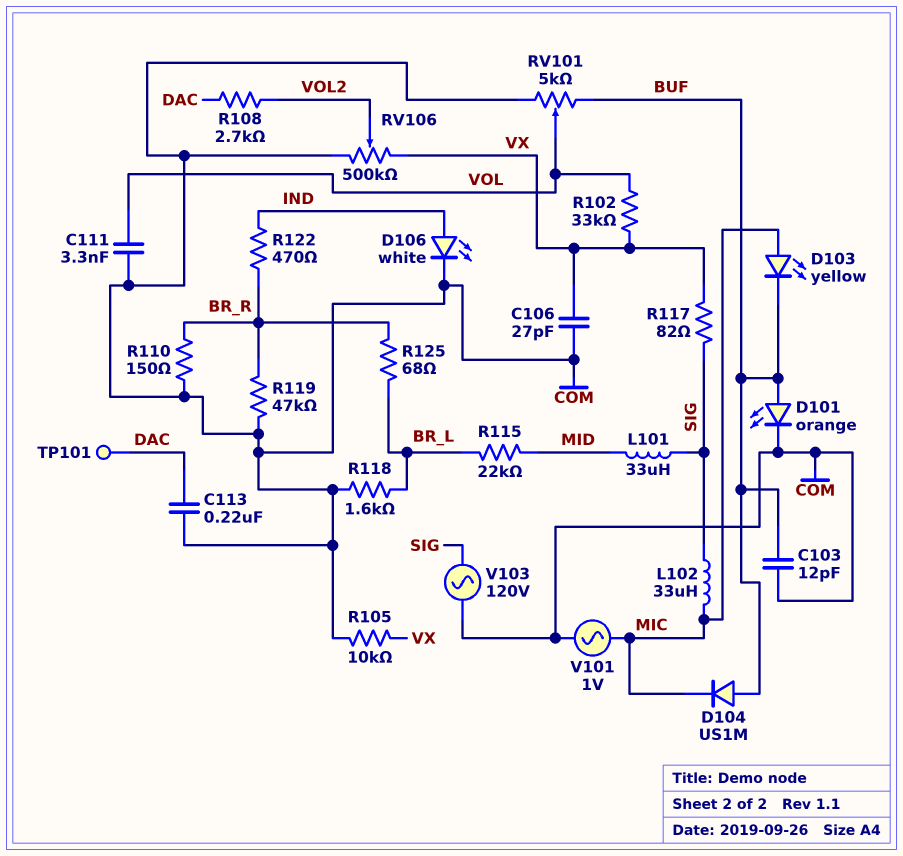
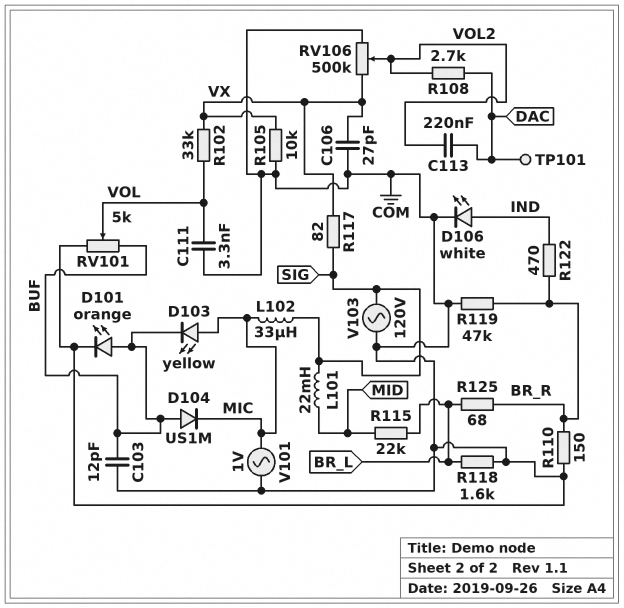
C113: 220nF (COM, DAC) -> 220nF (DAC, VOL2)
L101: 33uH (MID, SIG) -> 22mH (MID, SIG)

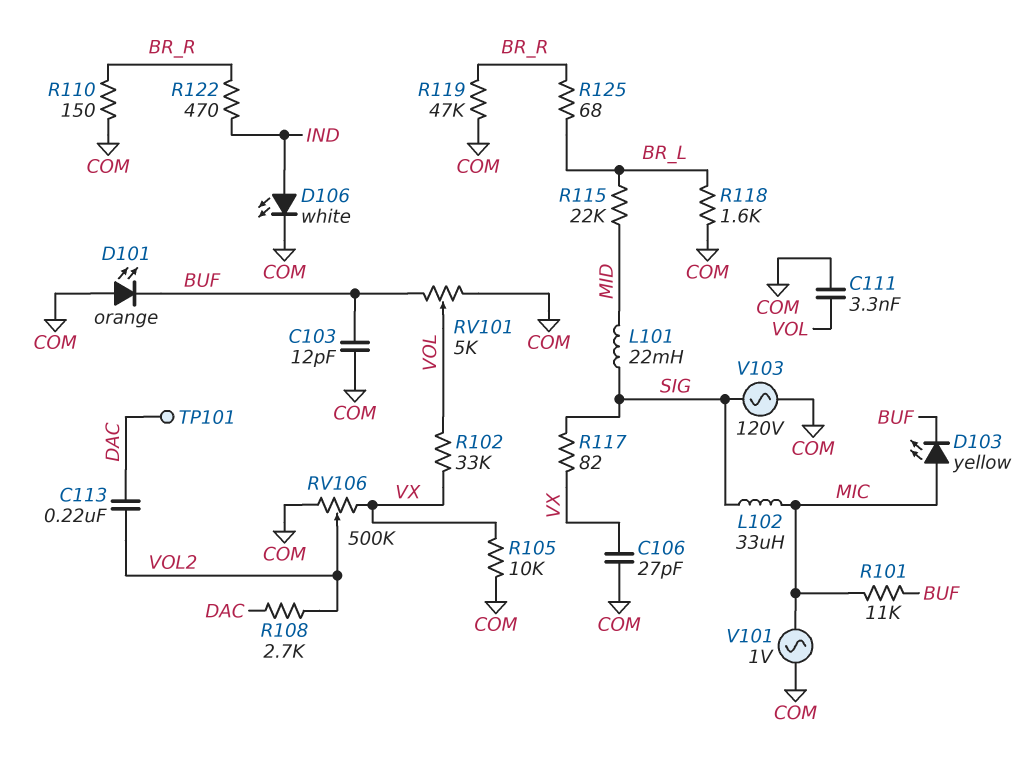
D101: LED orange (A BUF, K COM) -> LED orange (A COM, K BUF)
D104: diode US1M (A BUF, K MIC) -> none
R101: none -> 11k (BUF, MIC)

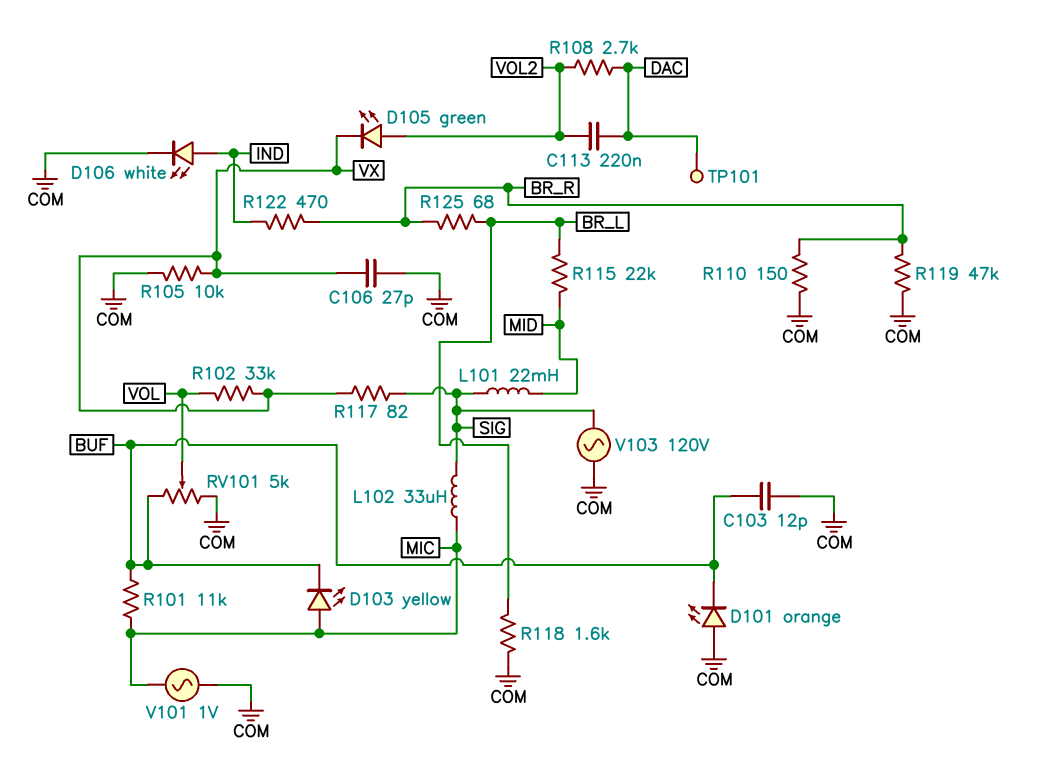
C111: 3.3nF (COM, VOL) -> none
D105: none -> LED green (A VOL2, K VX)
RV106: 500k (COM, VX, wiper VOL2) -> none

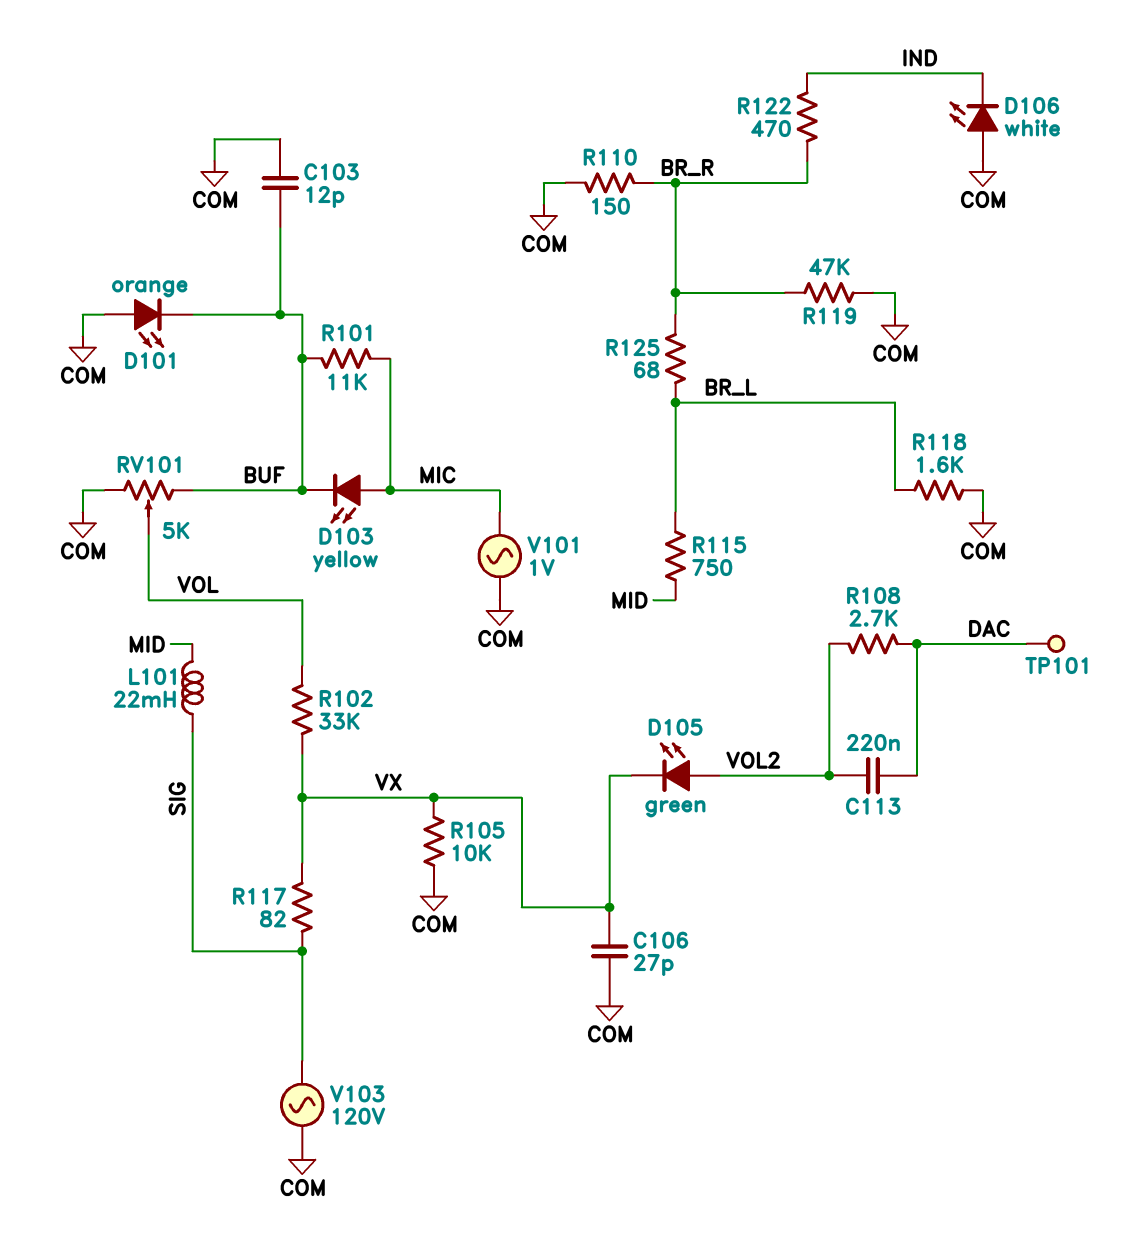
D106: LED white (A IND, K COM) -> LED white (A COM, K IND)
L102: 33uH (MIC, SIG) -> none
R115: 22k (BR_L, MID) -> 750 (BR_L, MID)

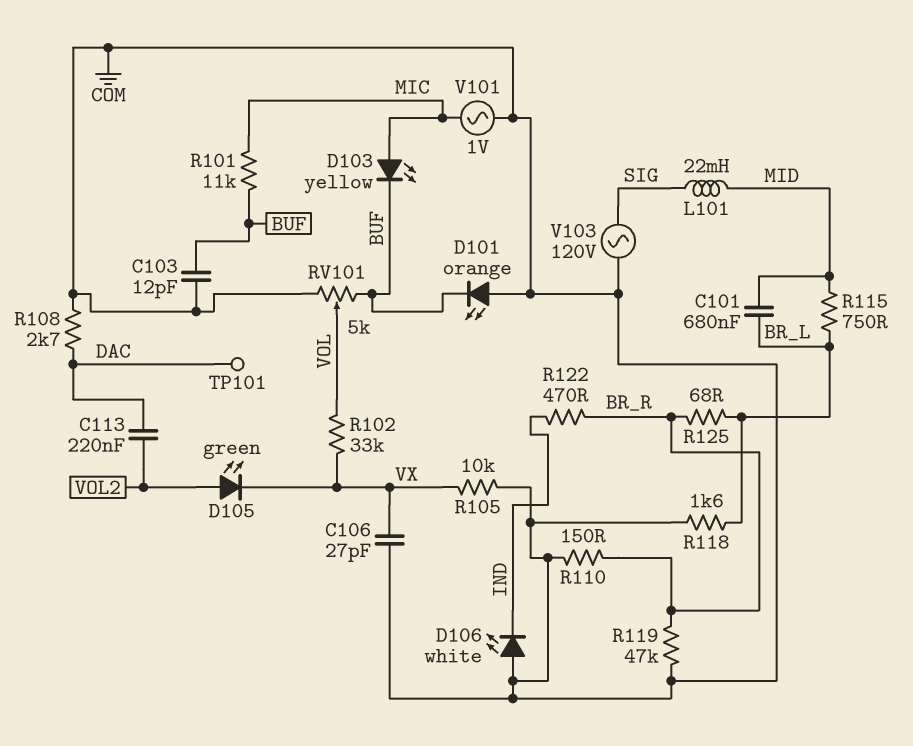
C101: none -> 680nF (BR_L, MID)
R108: 2.7k (DAC, VOL2) -> 2.7k (COM, DAC)
R117: 82 (SIG, VX) -> none

